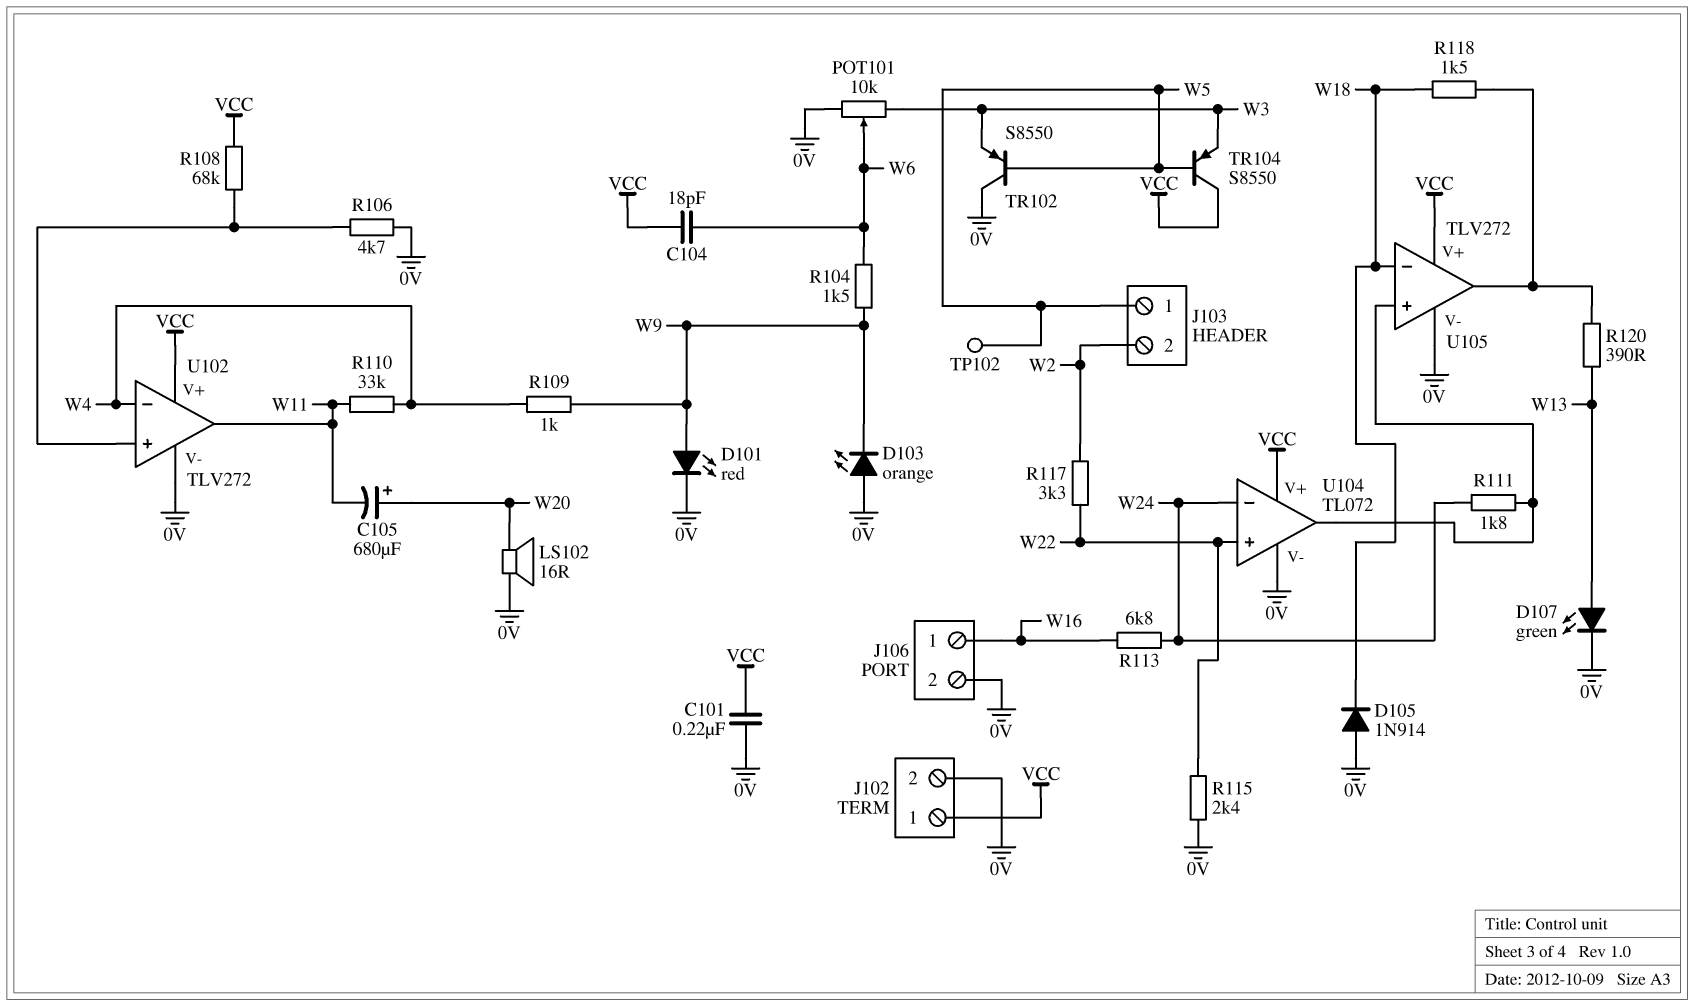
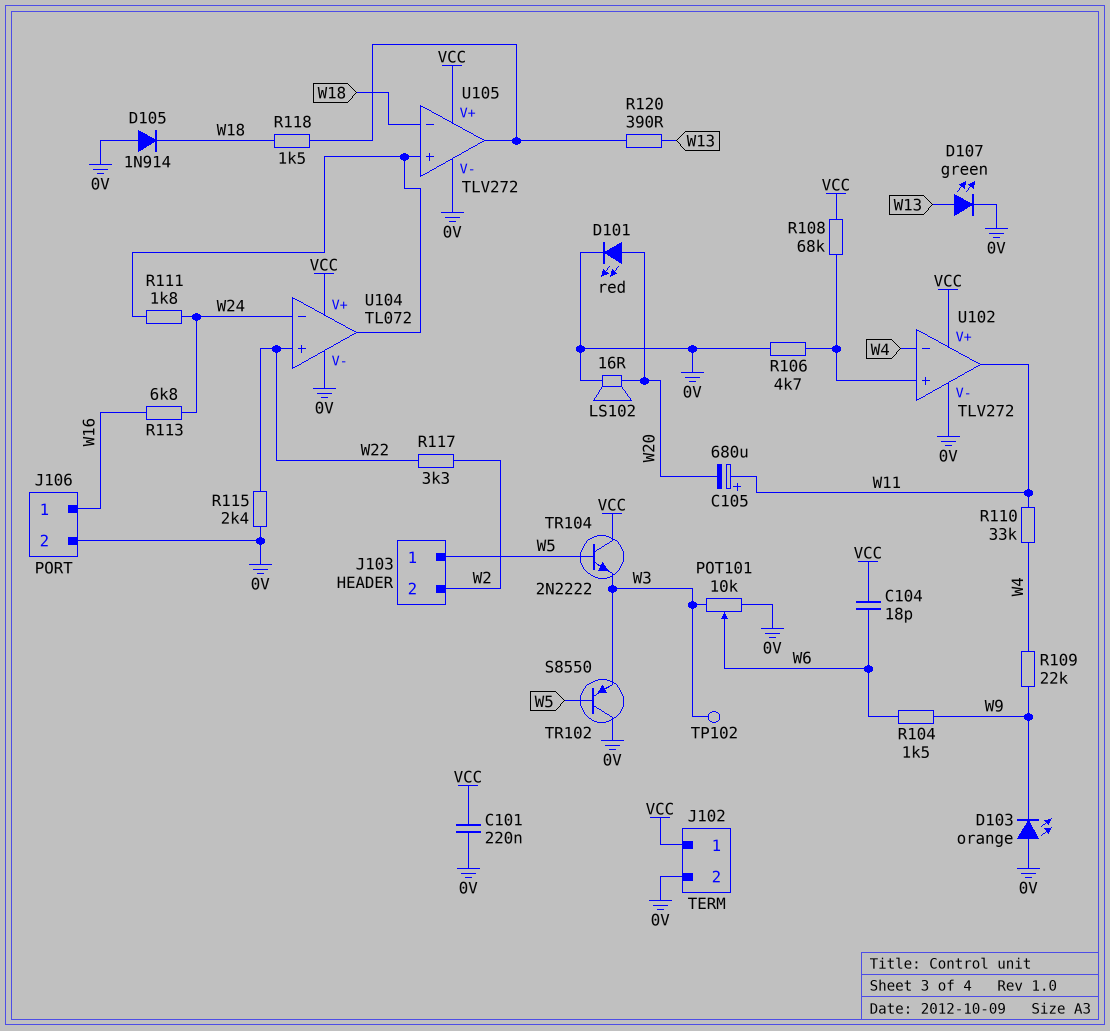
C105: 680uF (plus W20, minus W11) -> 680uF (plus W11, minus W20)
D101: LED red (A W9, K 0V) -> LED red (A W20, K 0V)
R109: 1k (W4, W9) -> 22k (W4, W9)
TP102: test point (W5) -> test point (W3)
TR104: PNP S8550 (B W5, C VCC, E W3) -> NPN 2N2222 (B W5, C VCC, E W3)

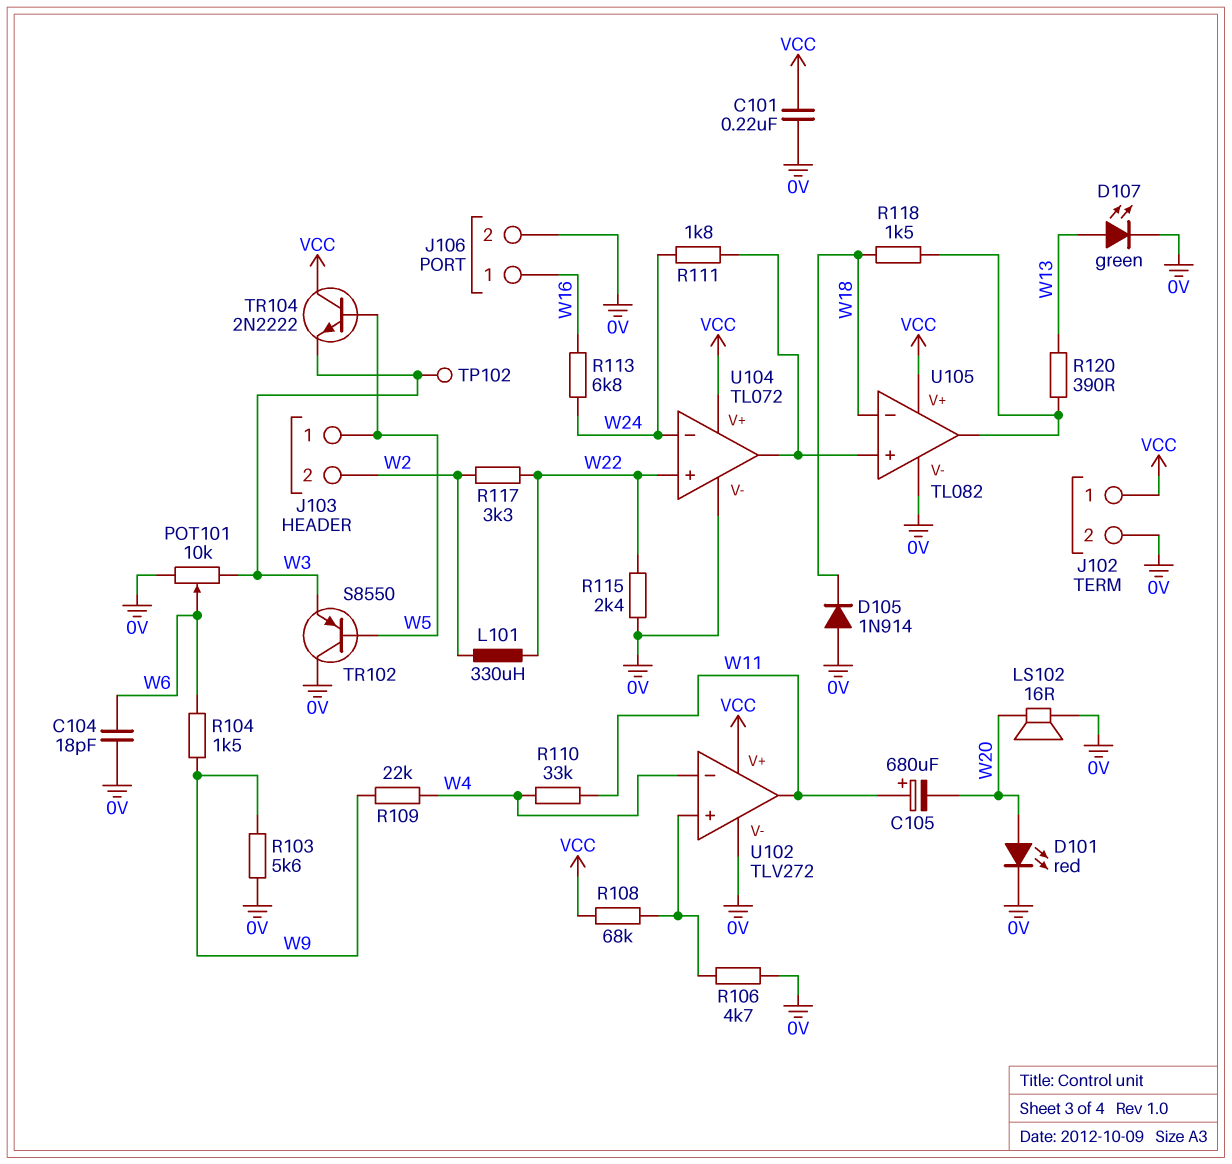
C104: 18pF (VCC, W6) -> 18pF (0V, W6)
D103: LED orange (A 0V, K W9) -> none
L101: none -> 330uH (W2, W22)
R103: none -> 5.6k (0V, W9)
U105: TLV272 -> TL082

